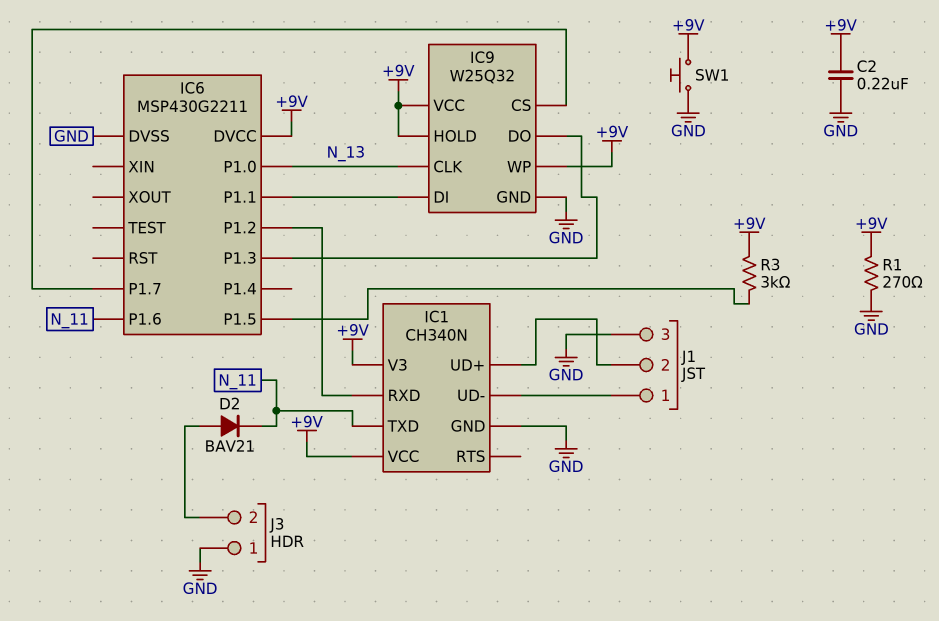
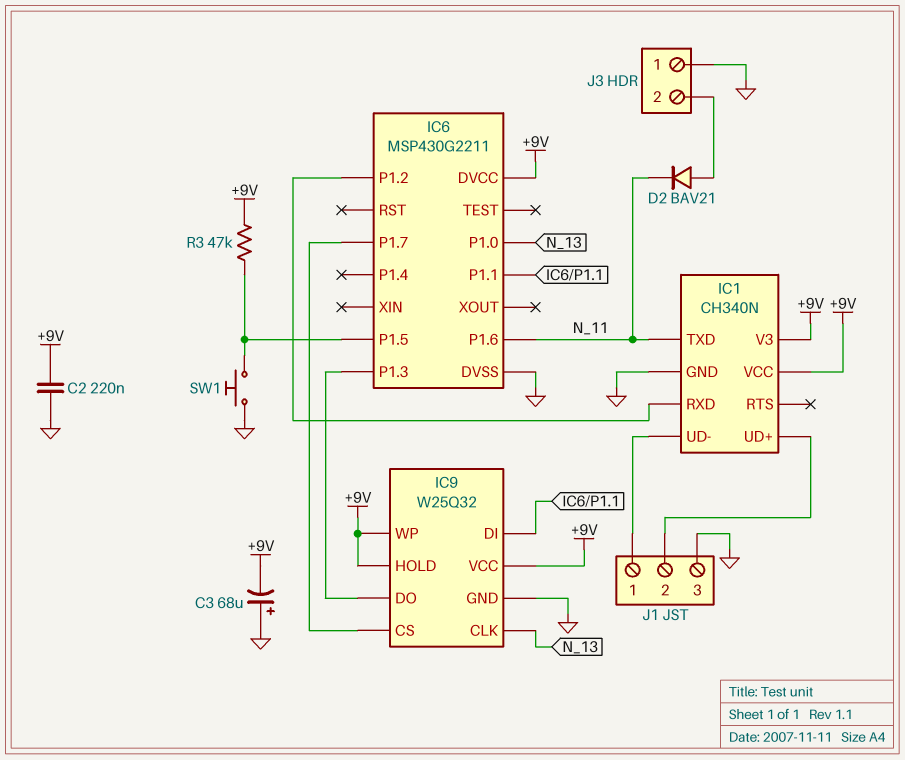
C3: none -> 68uF (plus GND, minus +9V)
R1: 270 (+9V, GND) -> none
R3: 3k (+9V, IC6/P1.5) -> 47k (+9V, IC6/P1.5)
SW1: button (+9V, GND) -> button (GND, IC6/P1.5)

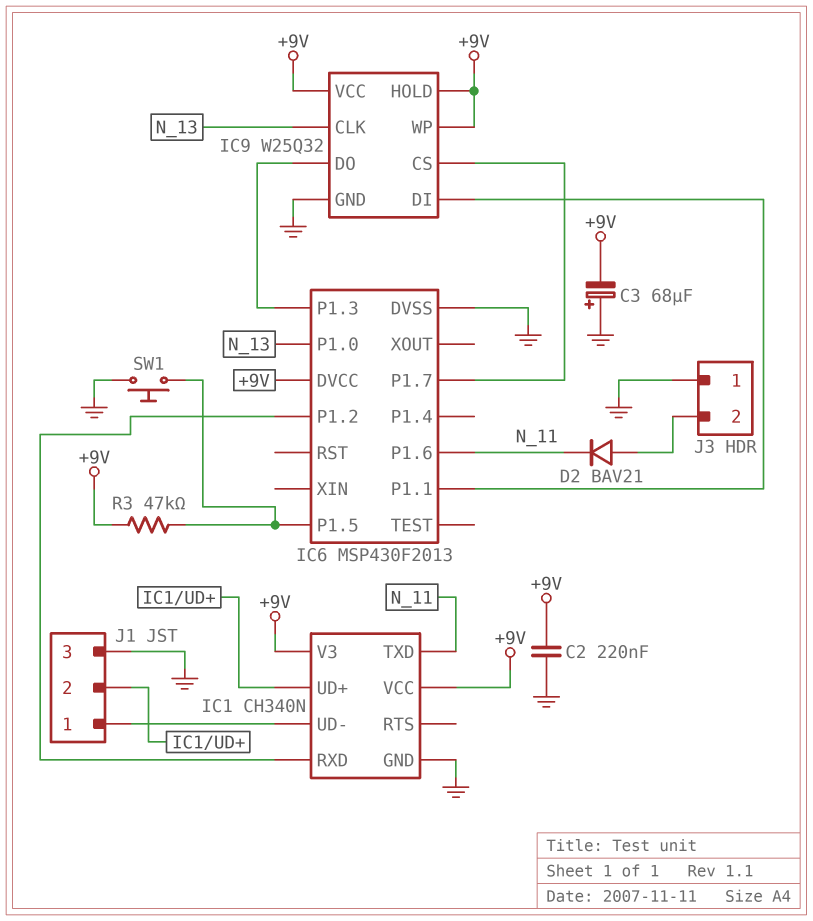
IC6: MSP430G2211 -> MSP430F2013

